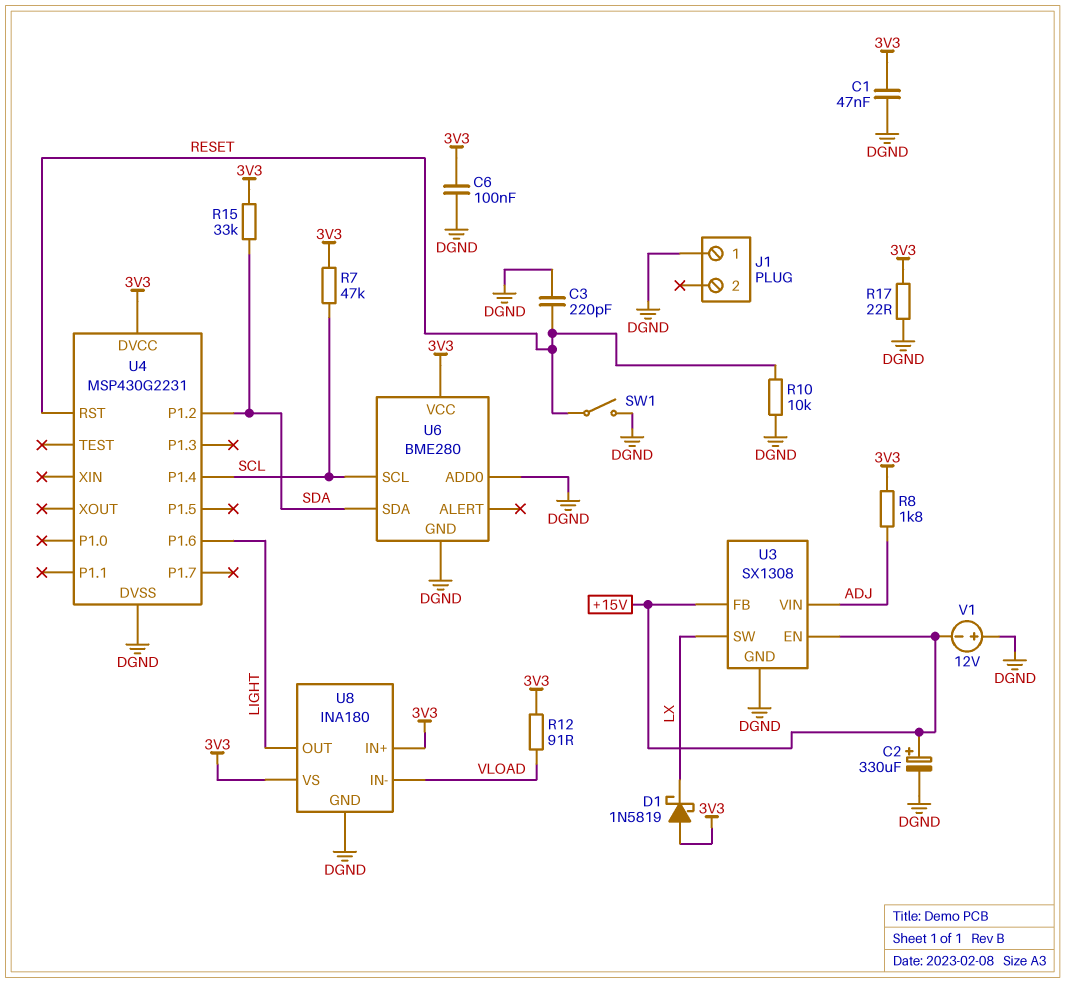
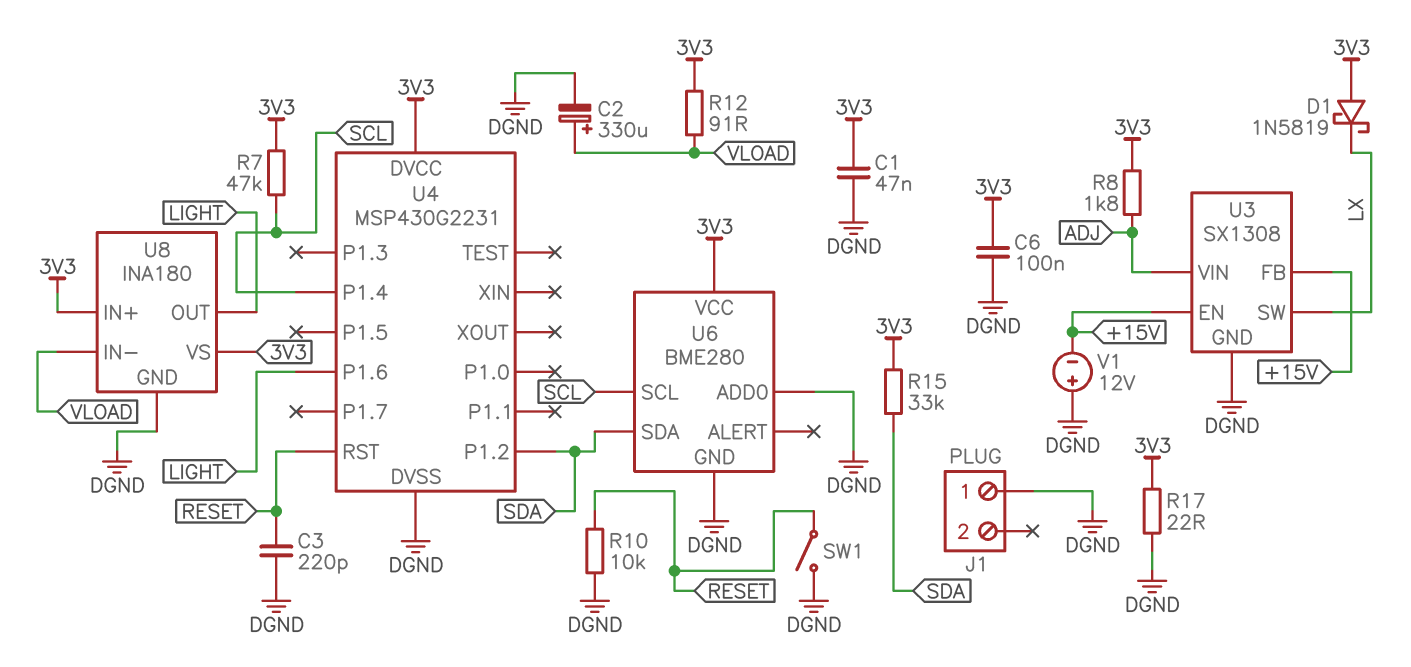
C2: 330uF (plus +15V, minus DGND) -> 330uF (plus VLOAD, minus DGND)

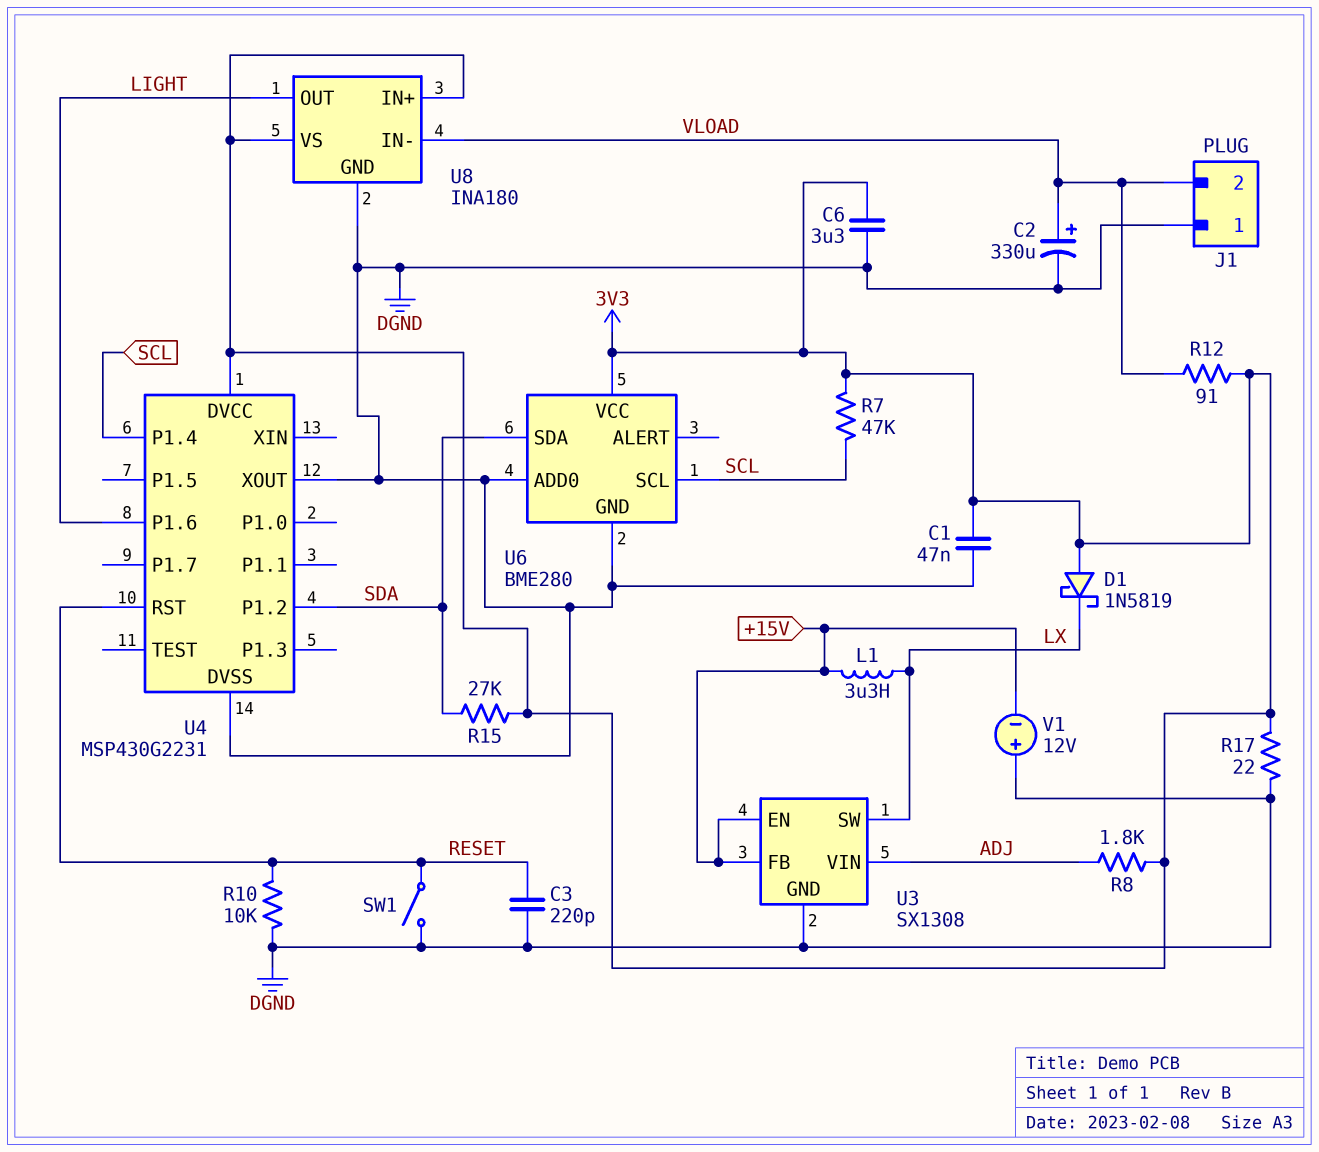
C6: 100nF (3V3, DGND) -> 3.3uF (3V3, DGND)
J1 pin 2: none -> VLOAD
L1: none -> 3.3uH (+15V, LX)
R15: 33k (3V3, SDA) -> 27k (3V3, SDA)
U4 pin XOUT: none -> DGND

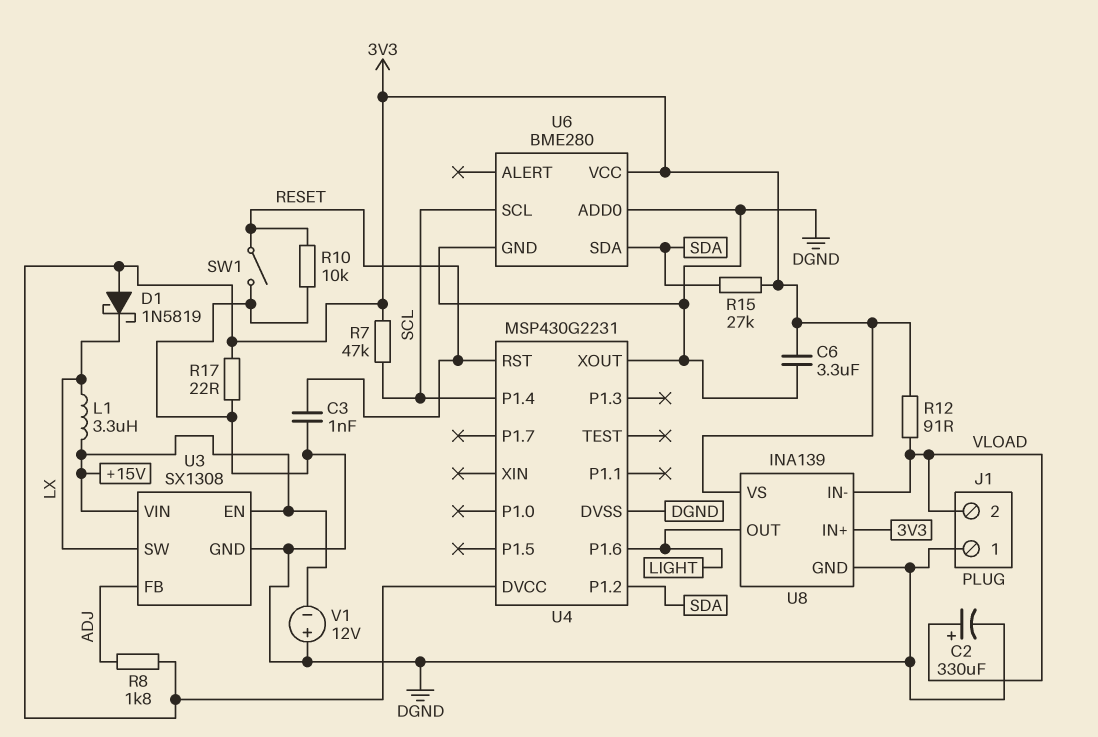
C1: 47nF (3V3, DGND) -> none
C3: 220pF (DGND, RESET) -> 1nF (DGND, RESET)
U3 pin FB: +15V -> ADJ
U3 pin VIN: ADJ -> +15V
U8: INA180 -> INA139

